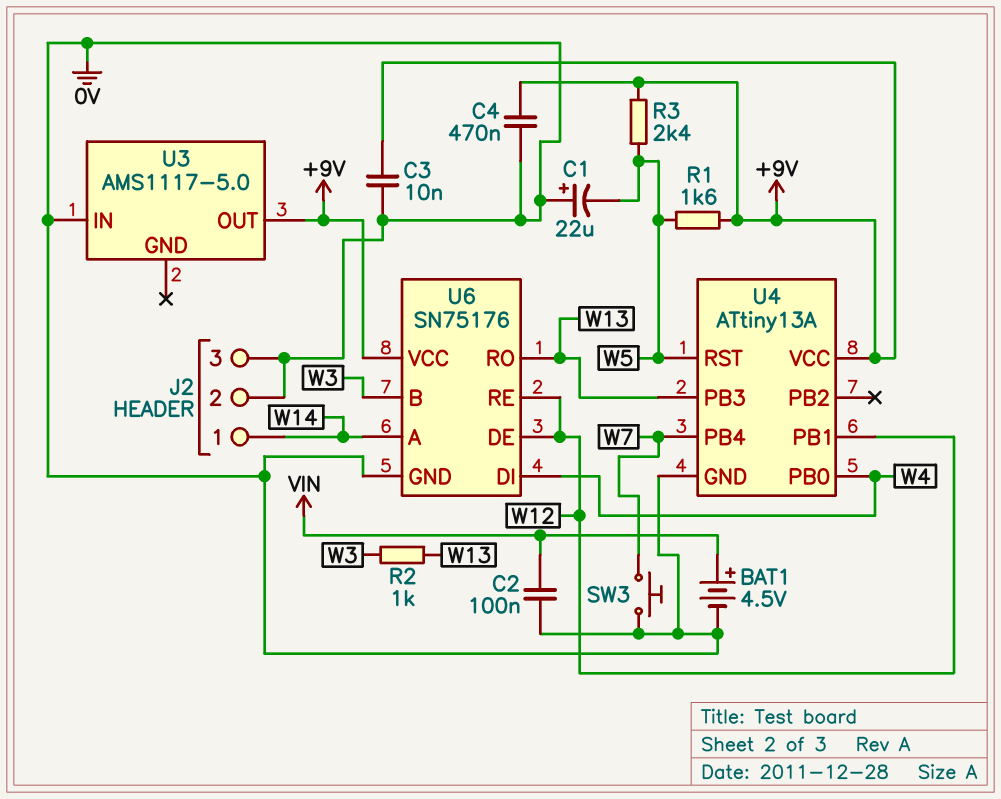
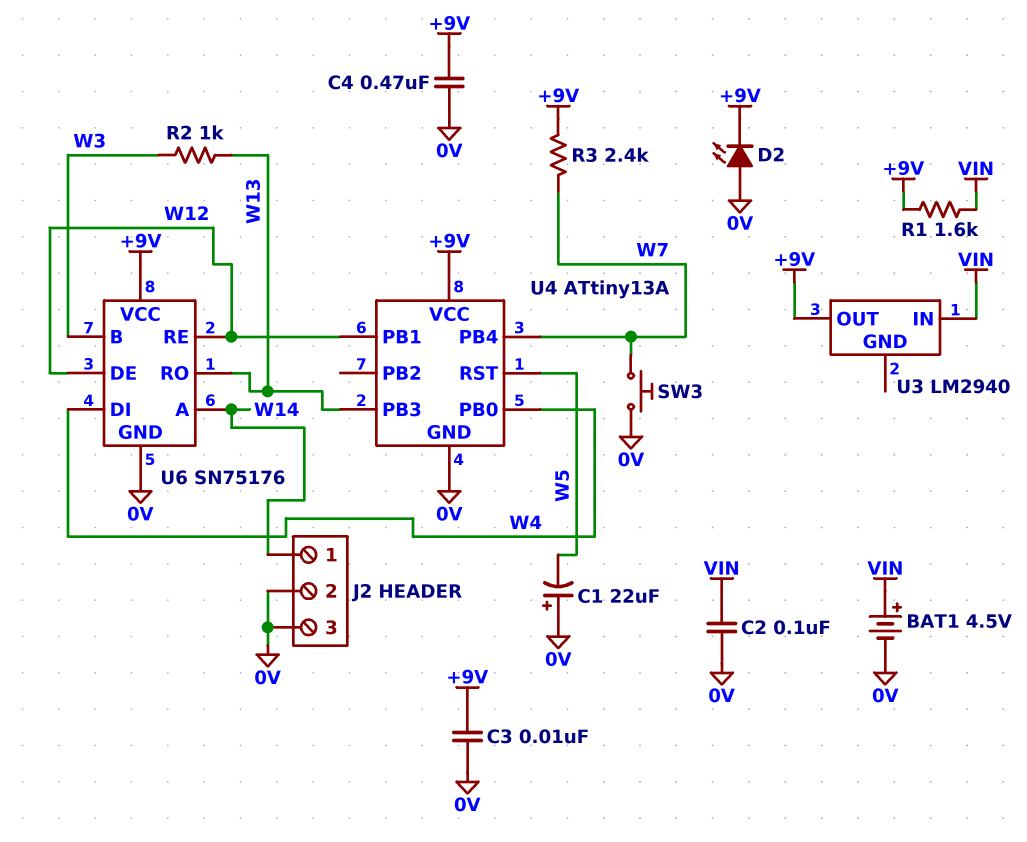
D2: none -> LED (A 0V, K +9V)
R1: 1.6k (+9V, W5) -> 1.6k (+9V, VIN)
R3: 2.4k (+9V, W5) -> 2.4k (+9V, W7)
U3: AMS1117-5.0 -> LM2940
U3 pin IN: 0V -> VIN

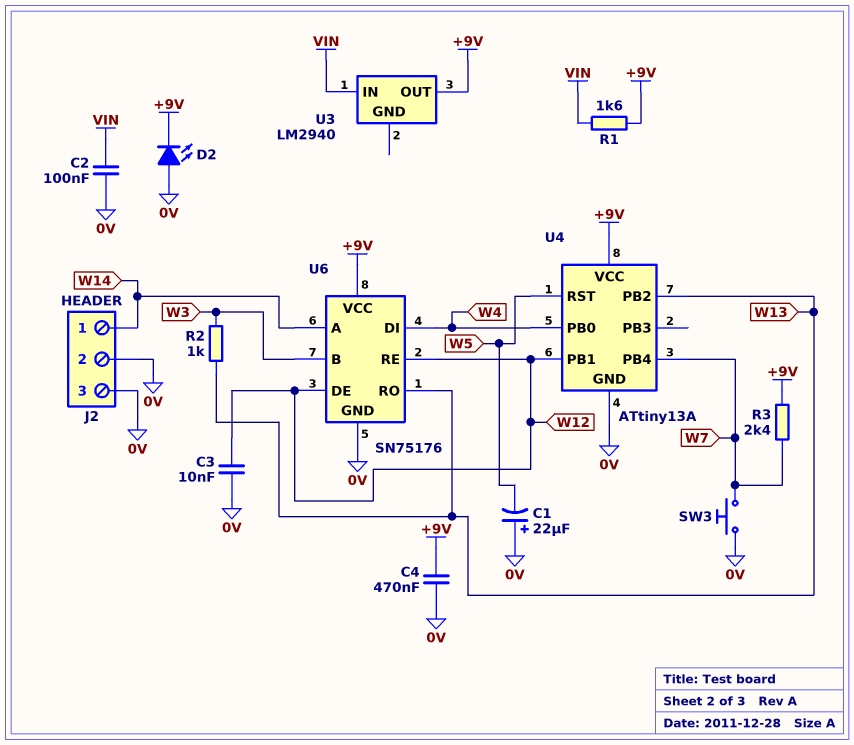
BAT1: 4.5V (plus VIN, minus 0V) -> none
C3: 10nF (+9V, 0V) -> 10nF (0V, W12)
U4 pin PB2: none -> W13
U4 pin PB3: W13 -> none

